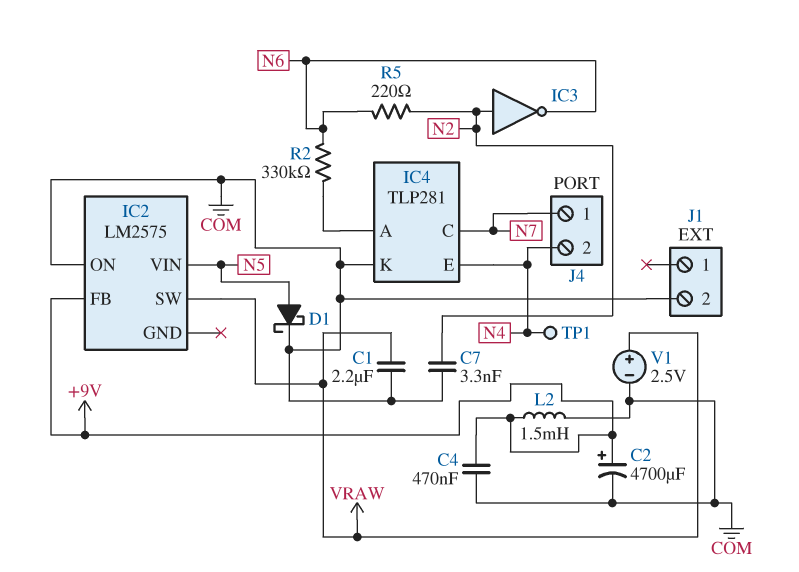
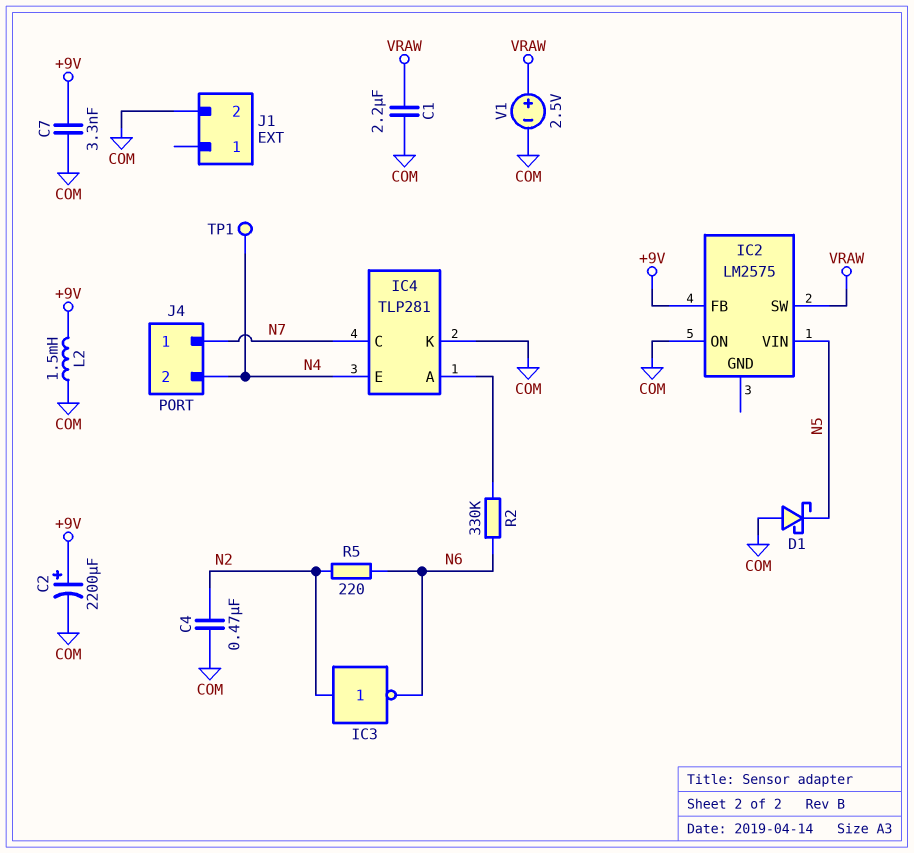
C2: 4700uF (plus +9V, minus COM) -> 2200uF (plus +9V, minus COM)
C4: 470nF (+9V, COM) -> 470nF (COM, N2)
C7: 3.3nF (COM, N2) -> 3.3nF (+9V, COM)
D1: schottky (A N5, K COM) -> schottky (A COM, K N5)

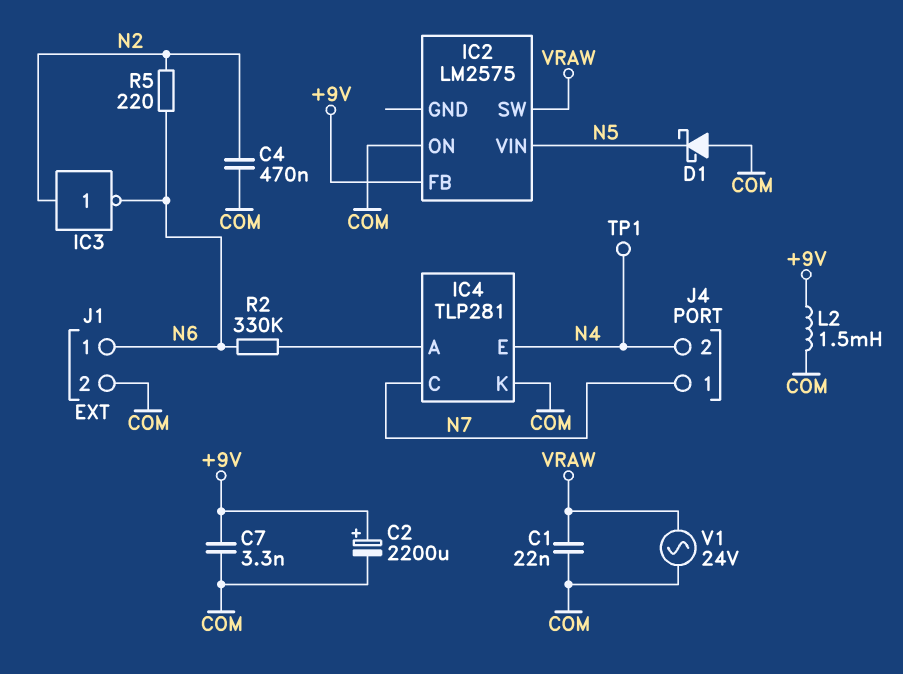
C1: 2.2uF (COM, VRAW) -> 22nF (COM, VRAW)
J1 pin 1: none -> N6
V1: 2.5V (plus VRAW, minus COM) -> AC 24V (COM, VRAW)

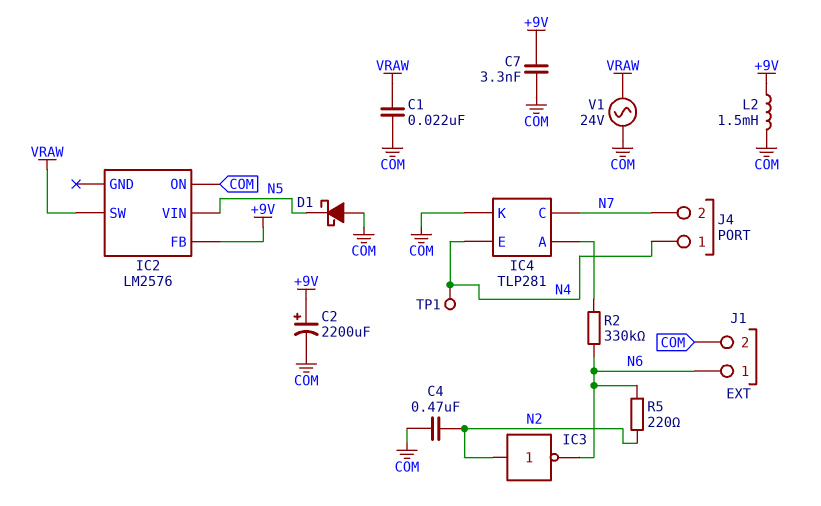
IC2: LM2575 -> LM2576
J4 pin 1: N7 -> N4
J4 pin 2: N4 -> N7

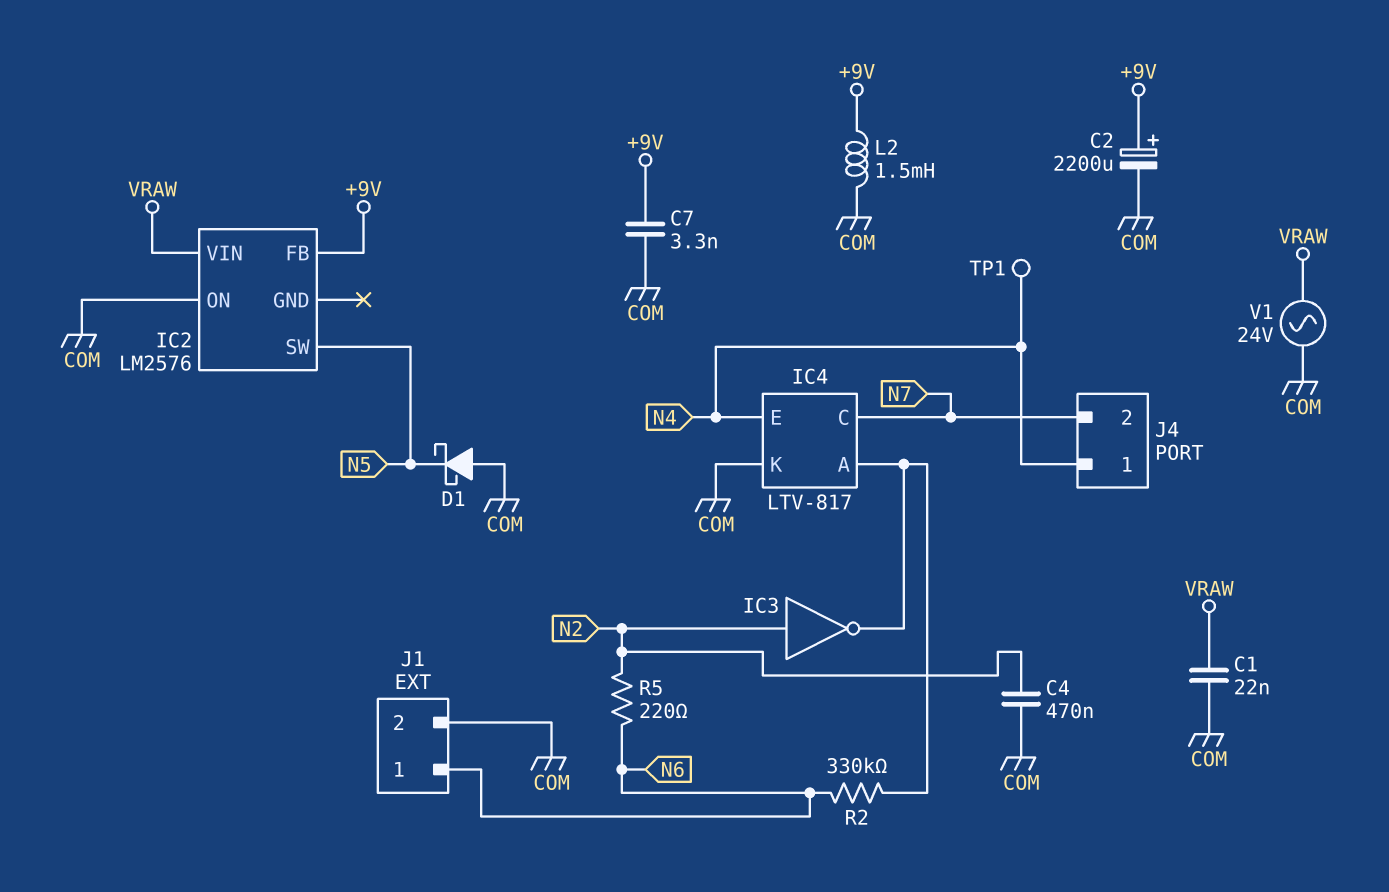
IC2 pin SW: VRAW -> N5
IC2 pin VIN: N5 -> VRAW
IC3: NOT (in N2, out N6) -> NOT (in N2, out IC4/A)
IC4: TLP281 -> LTV-817

